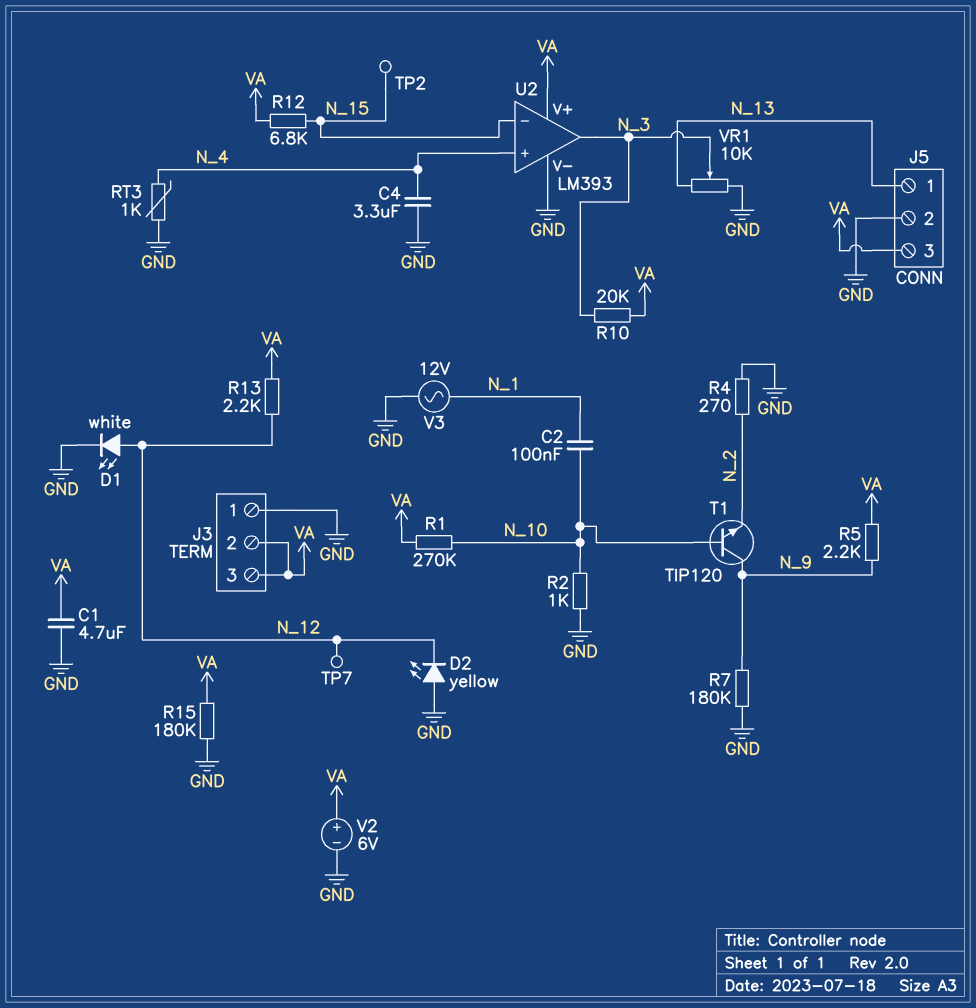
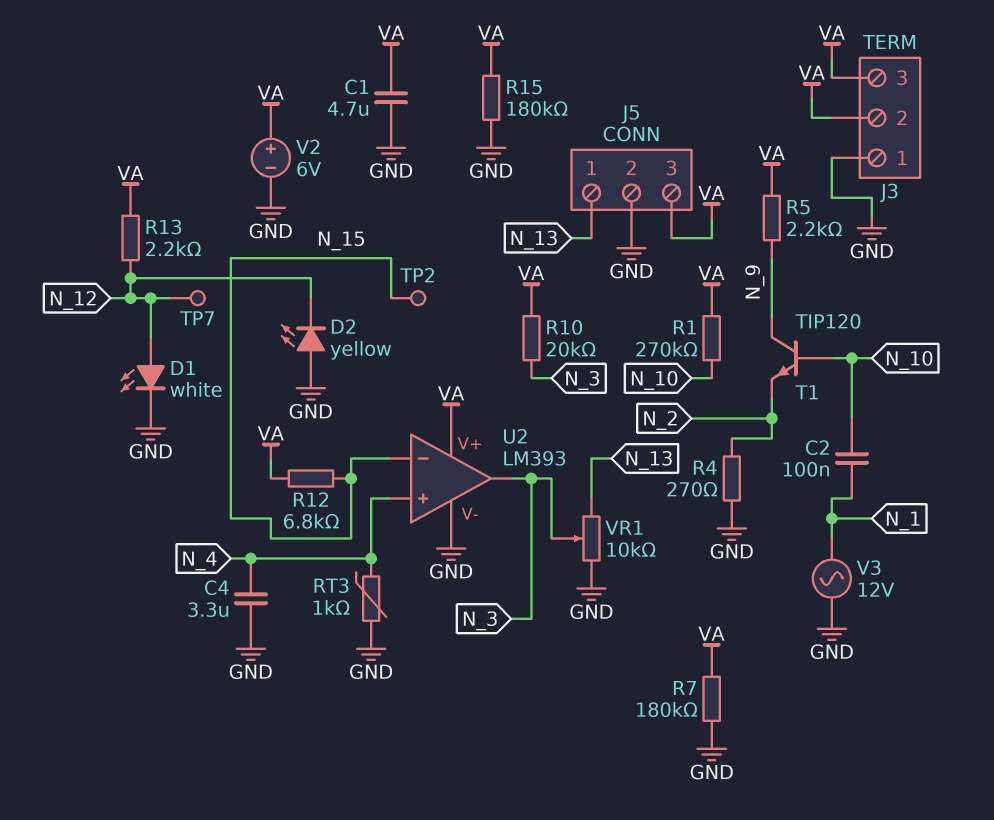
R2: 1k (GND, N_10) -> none
R7: 180k (GND, N_9) -> 180k (GND, VA)

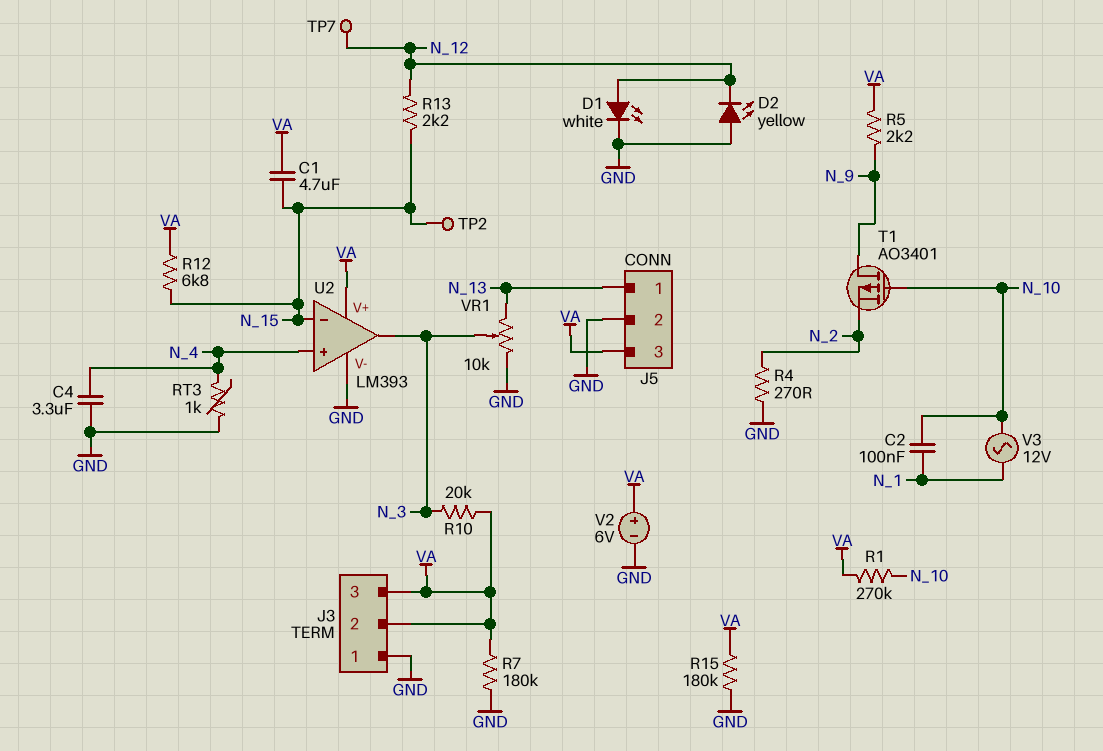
C1: 4.7uF (GND, VA) -> 4.7uF (N_15, VA)
R13: 2.2k (N_12, VA) -> 2.2k (N_12, N_15)
T1: NPN TIP120 (B N_10, C N_9, E N_2) -> PMOS AO3401 (G N_10, D N_9, S N_2)
V3: AC 12V (GND, N_1) -> AC 12V (N_1, N_10)

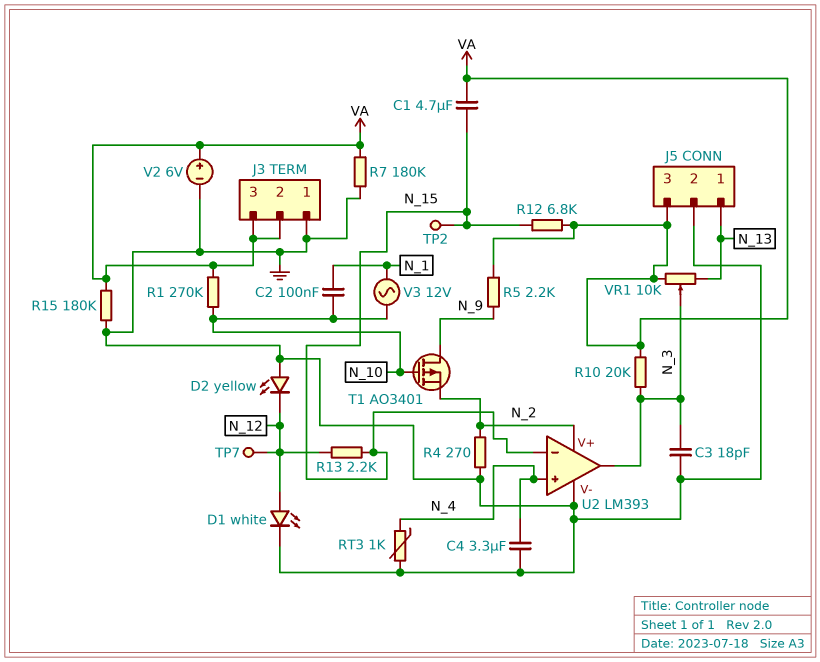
C3: none -> 18pF (GND, N_3)
U2 pin V+: VA -> N_2
VR1: 10k (GND, N_13, wiper N_3) -> 10k (N_13, VA, wiper N_3)

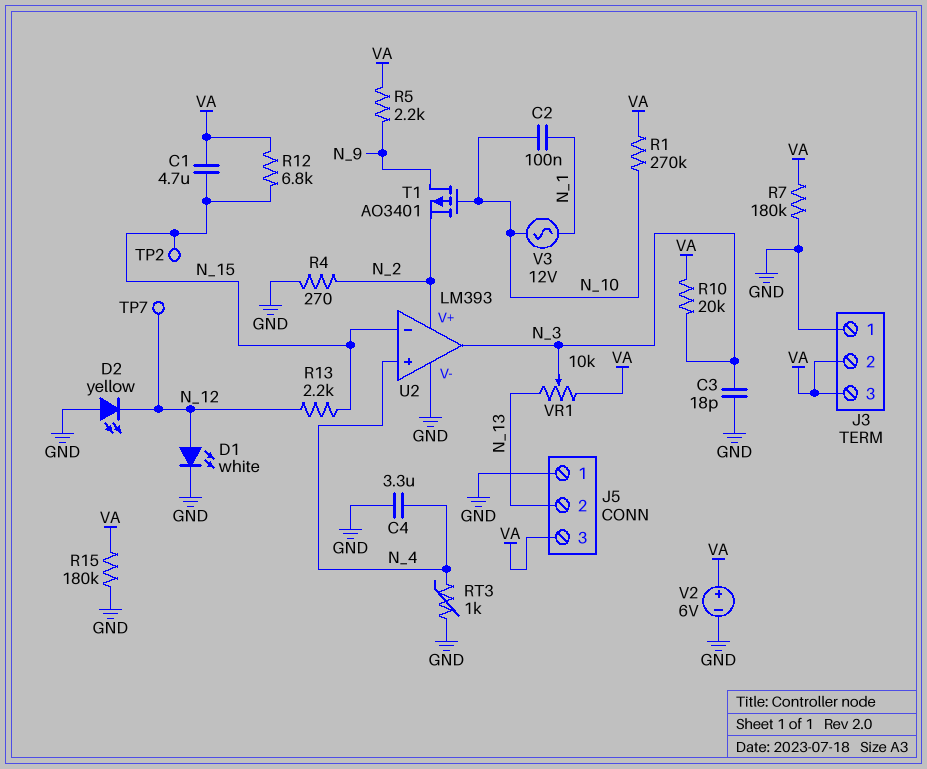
J5 pin 1: N_13 -> GND
J5 pin 2: GND -> N_13

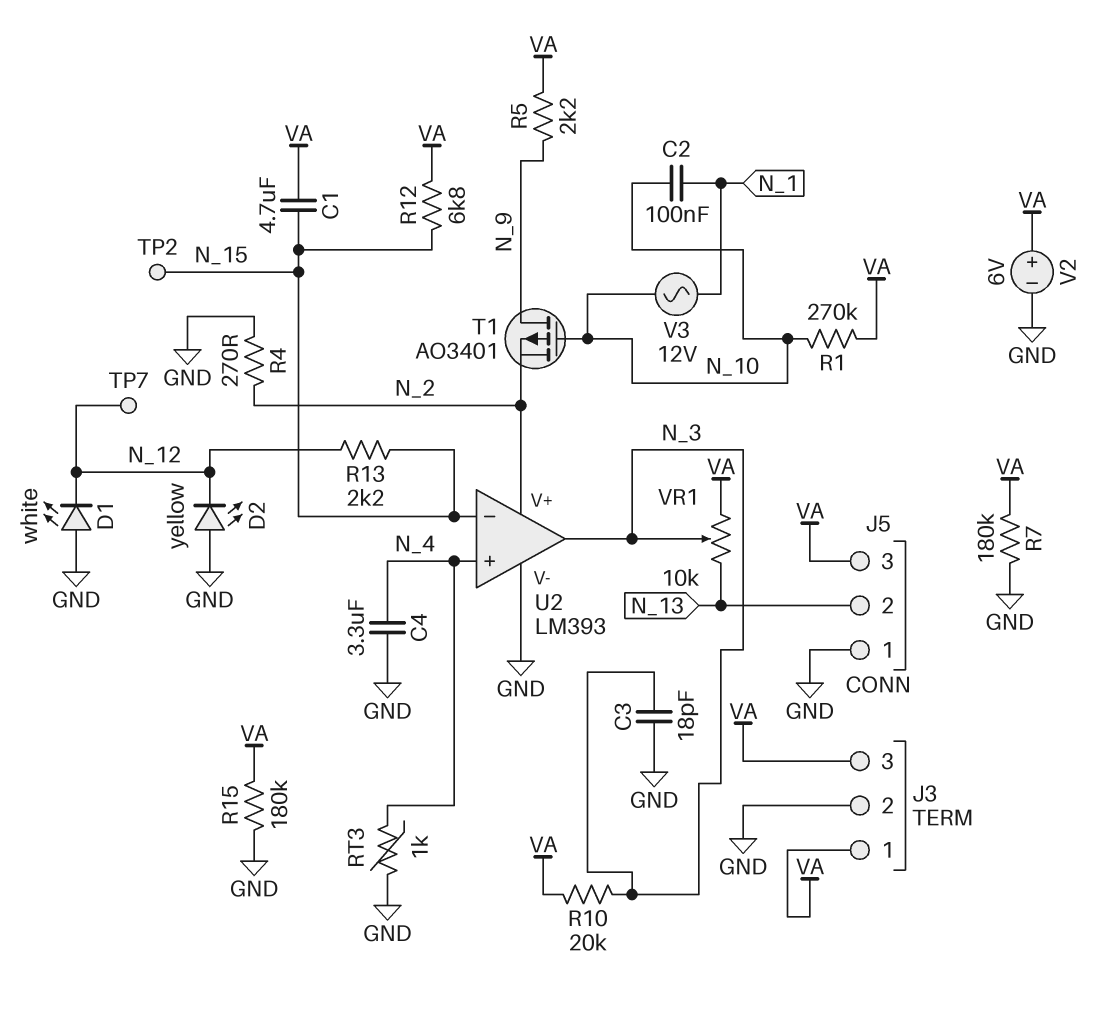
D1: LED white (A N_12, K GND) -> LED white (A GND, K N_12)
J3 pin 1: GND -> VA
J3 pin 2: VA -> GND

